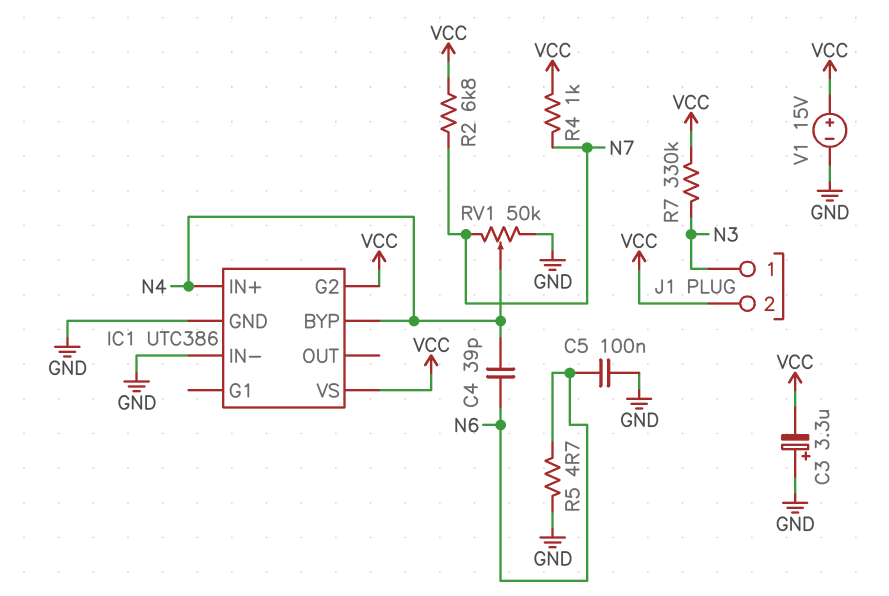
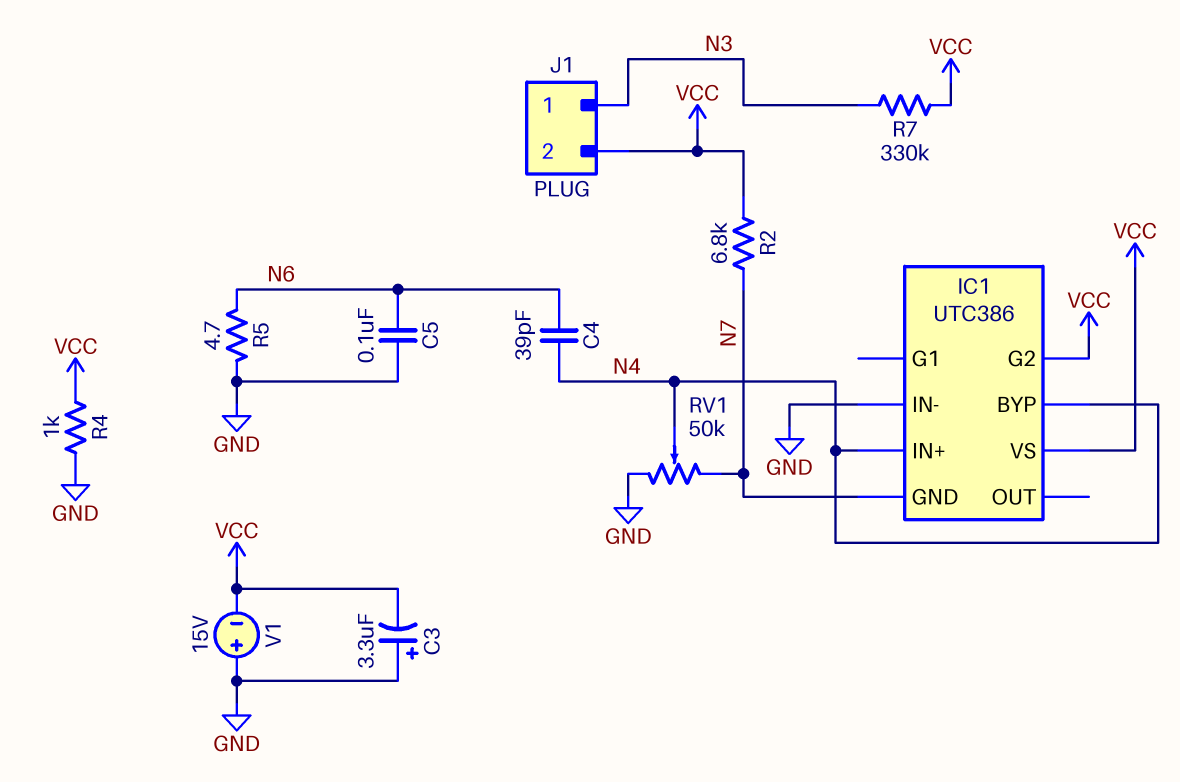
IC1 pin GND: GND -> N7
R4: 1k (N7, VCC) -> 1k (GND, VCC)
V1: 15V (plus VCC, minus GND) -> 15V (plus GND, minus VCC)

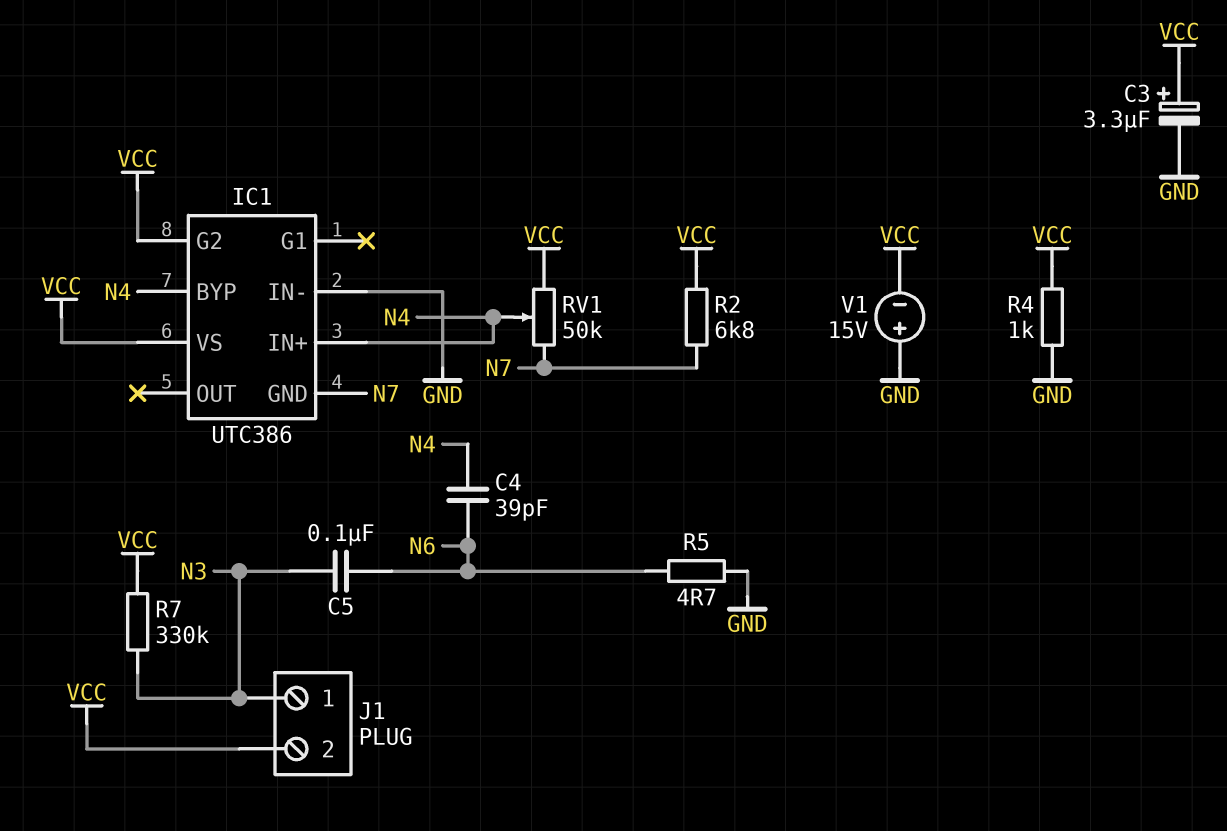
C3: 3.3uF (plus GND, minus VCC) -> 3.3uF (plus VCC, minus GND)
C5: 100nF (GND, N6) -> 100nF (N3, N6)
RV1: 50k (GND, N7, wiper N4) -> 50k (N7, VCC, wiper N4)

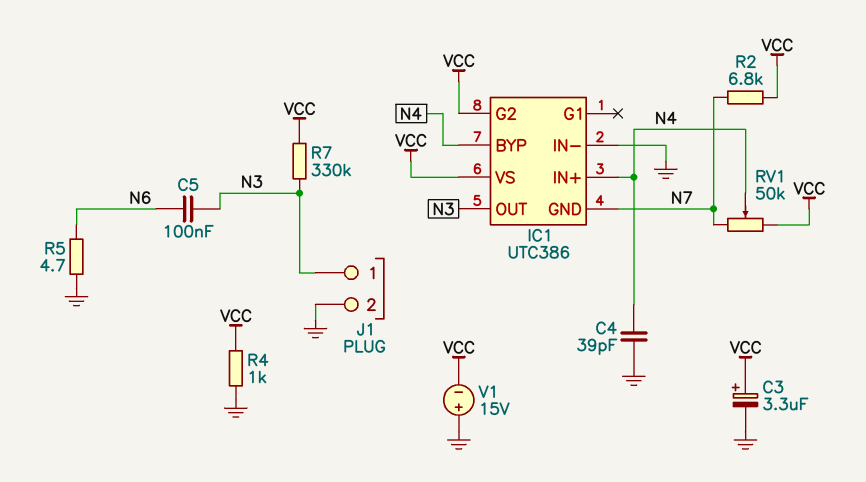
C4: 39pF (N4, N6) -> 39pF (GND, N4)
IC1 pin OUT: none -> N3
J1 pin 2: VCC -> GND

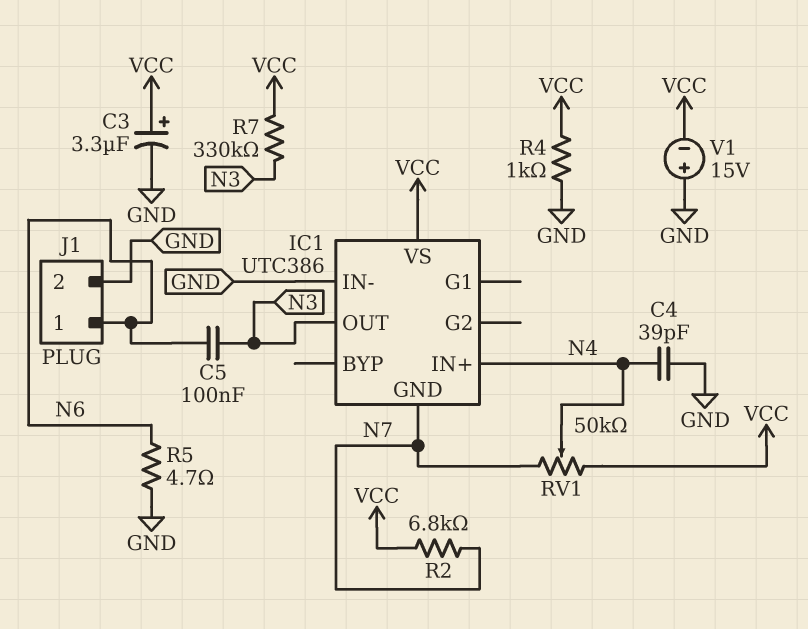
IC1 pin BYP: N4 -> none
IC1 pin G2: VCC -> none
J1 pin 1: N3 -> N6

